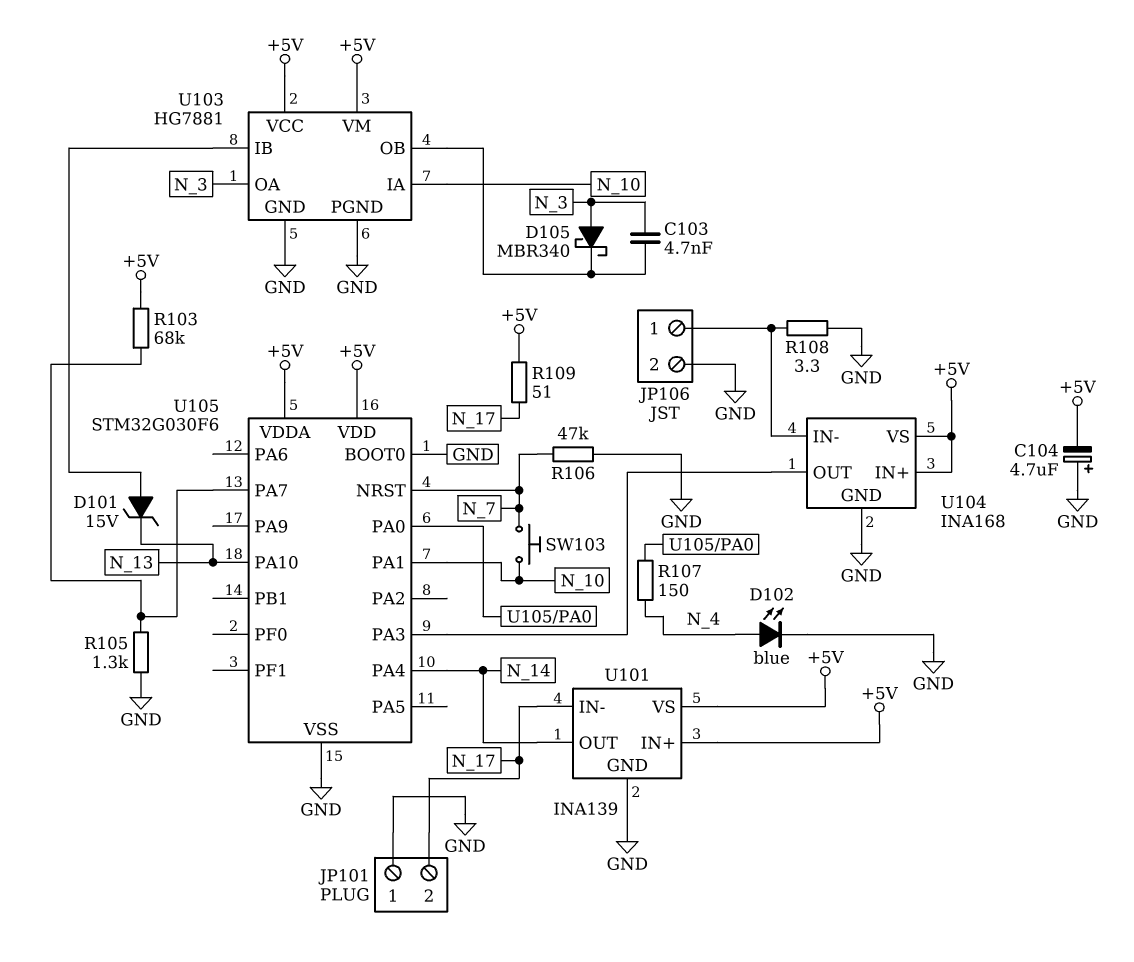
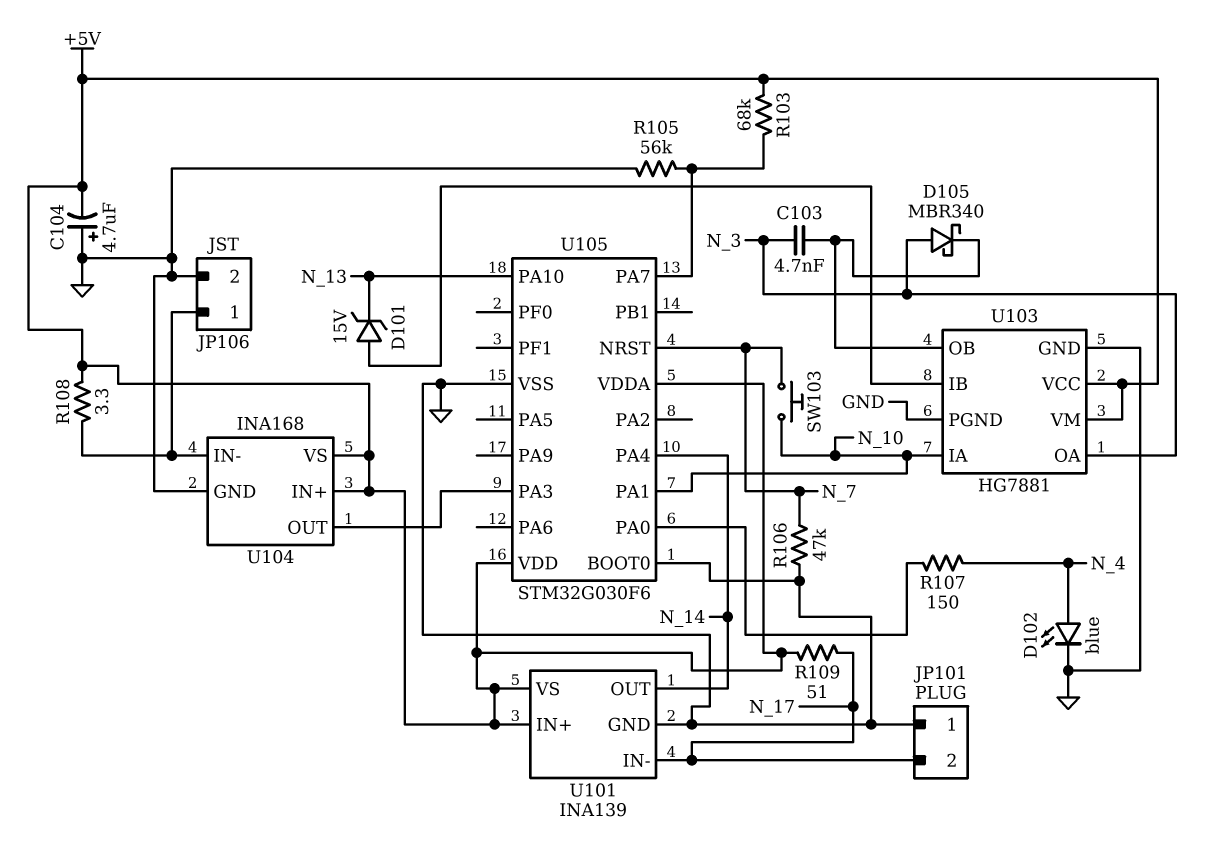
R105: 1.3k (GND, U105/PA7) -> 56k (GND, U105/PA7)
R108: 3.3 (GND, JP106/1) -> 3.3 (+5V, JP106/1)

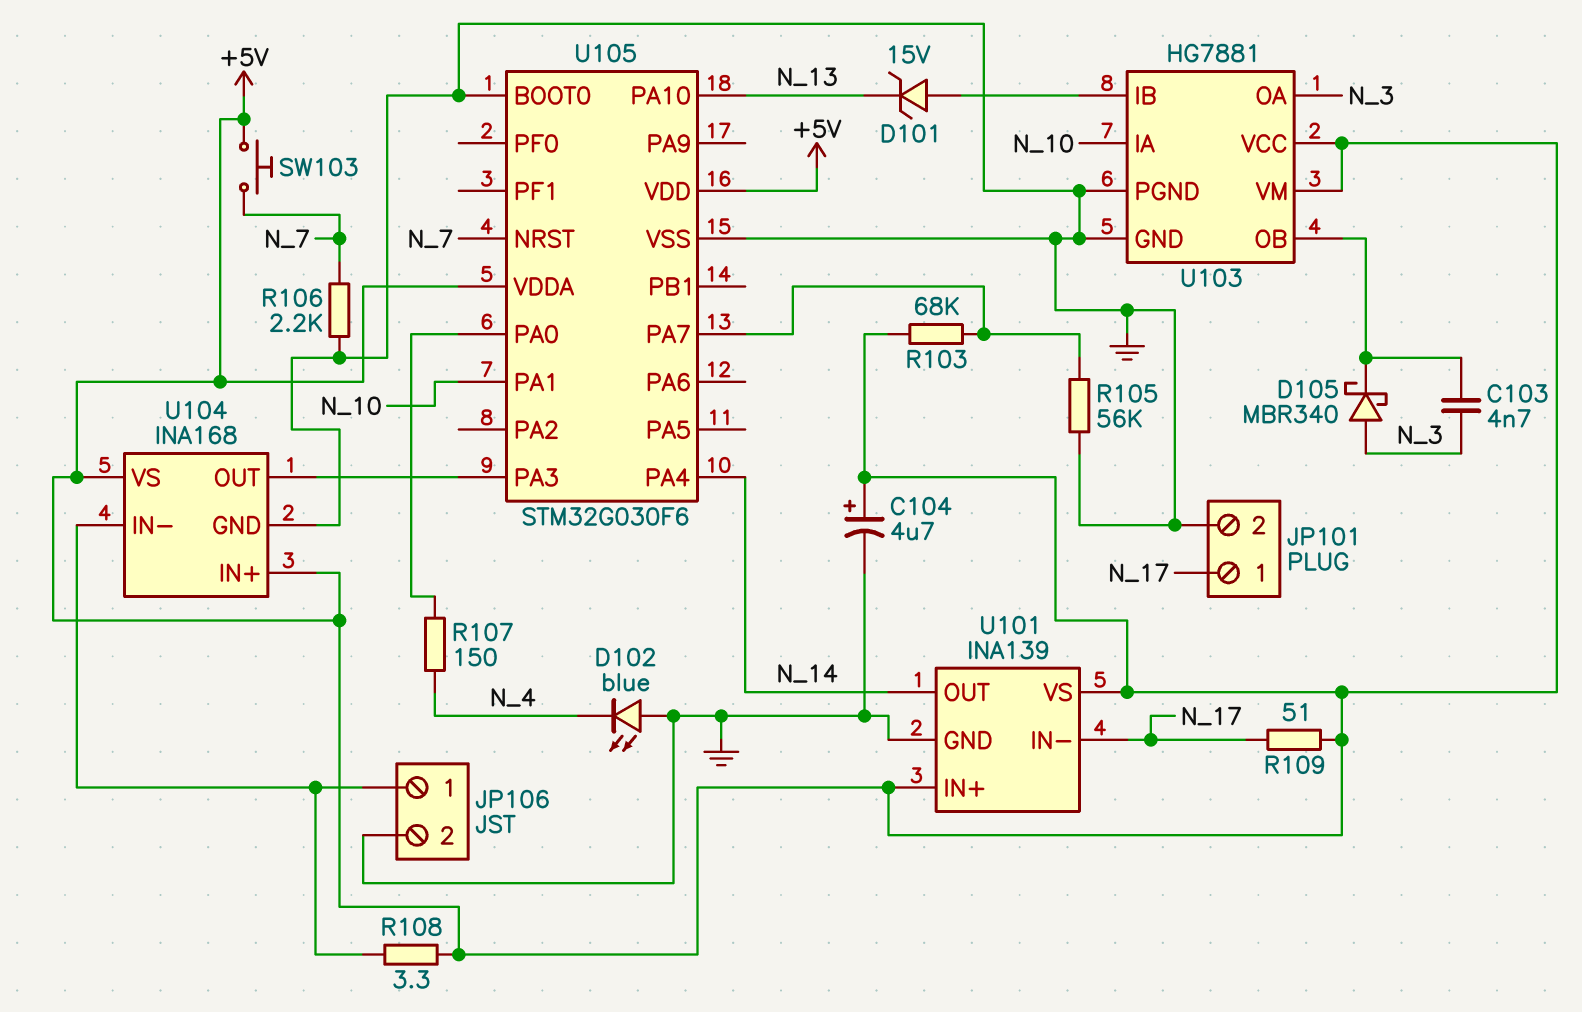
C104: 4.7uF (plus GND, minus +5V) -> 4.7uF (plus +5V, minus GND)
D102: LED blue (A N_4, K GND) -> LED blue (A GND, K N_4)
JP101 pin 1: GND -> N_17
JP101 pin 2: N_17 -> GND
R106: 47k (GND, N_7) -> 2.2k (GND, N_7)
SW103: button (N_7, N_10) -> button (+5V, N_7)

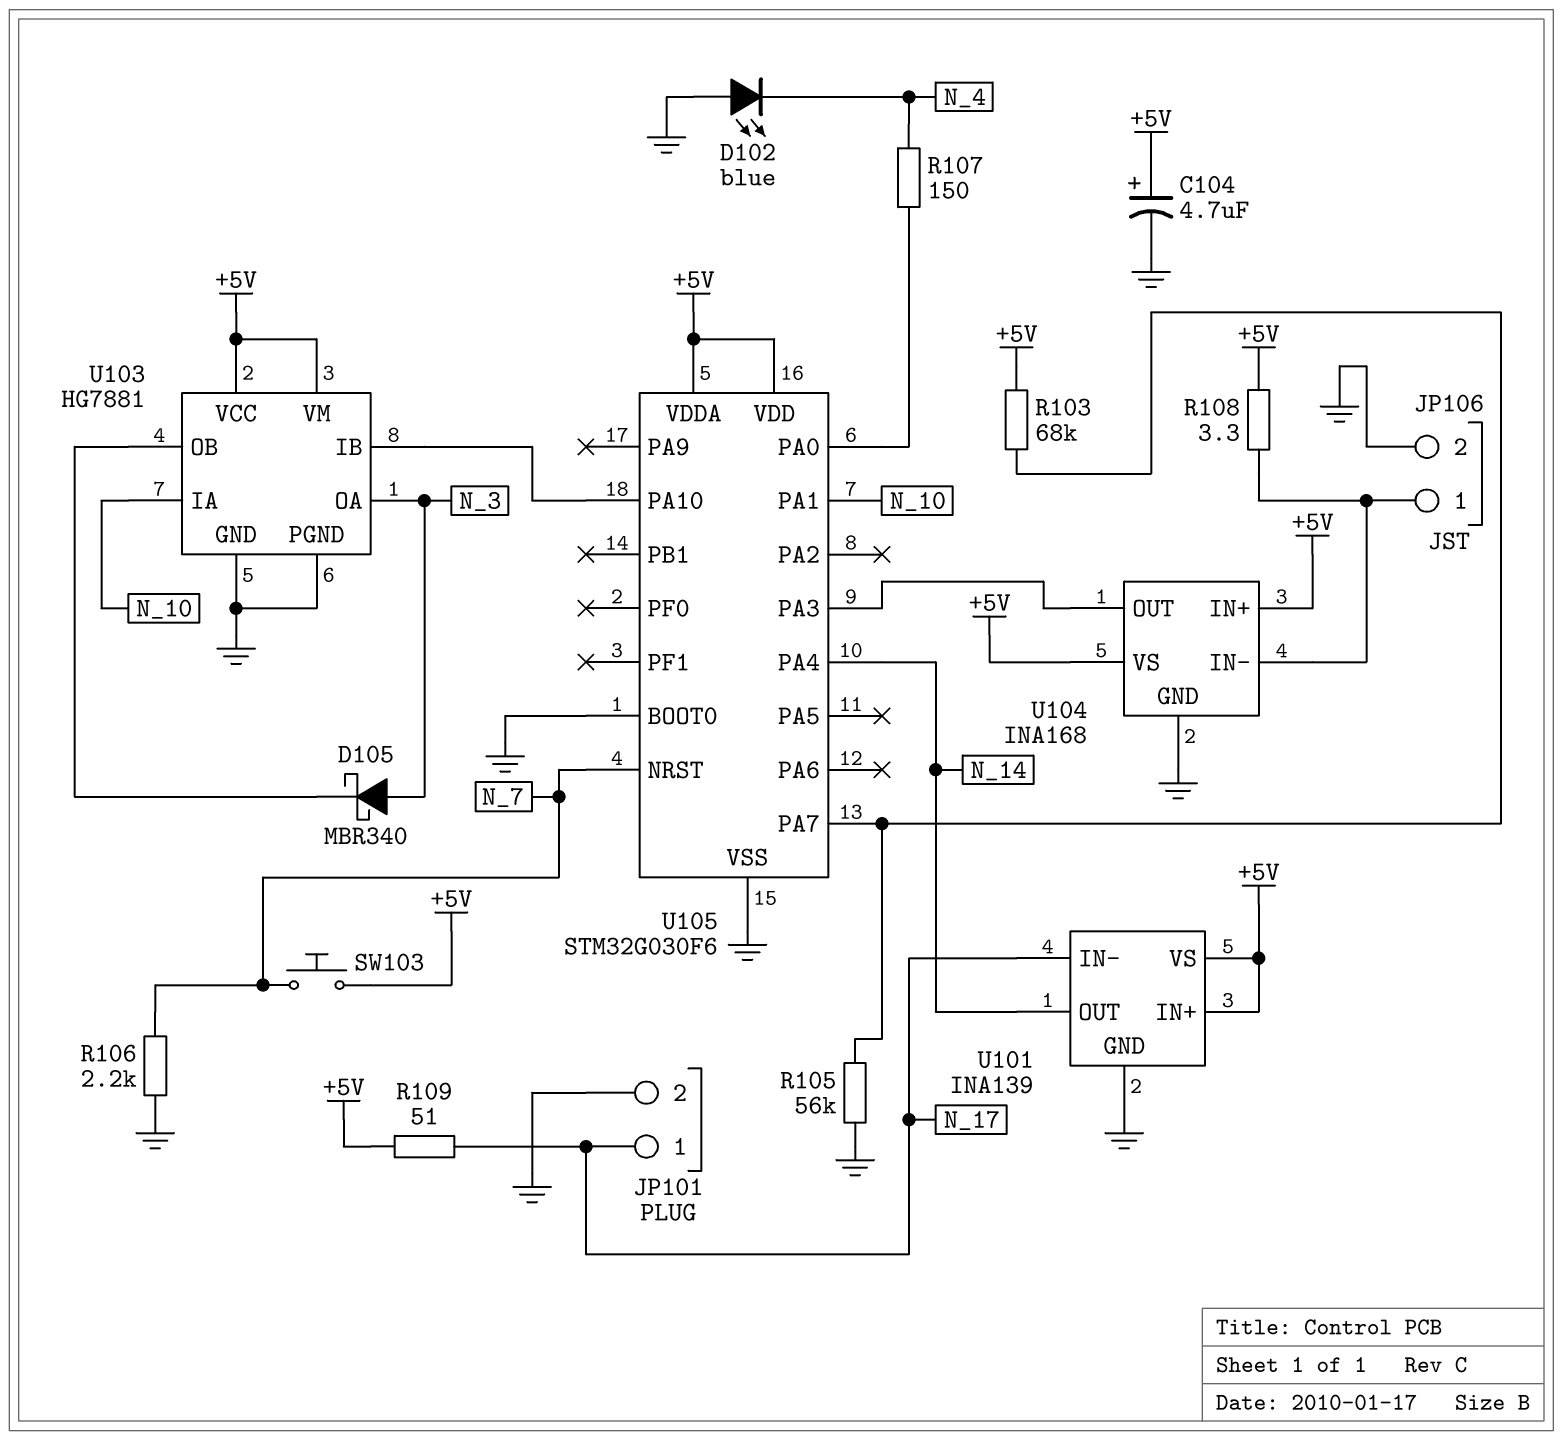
C103: 4.7nF (N_3, U103/OB) -> none
D101: zener 15V (A U103/IB, K N_13) -> none
U105 pin PA10: N_13 -> U103/IB

